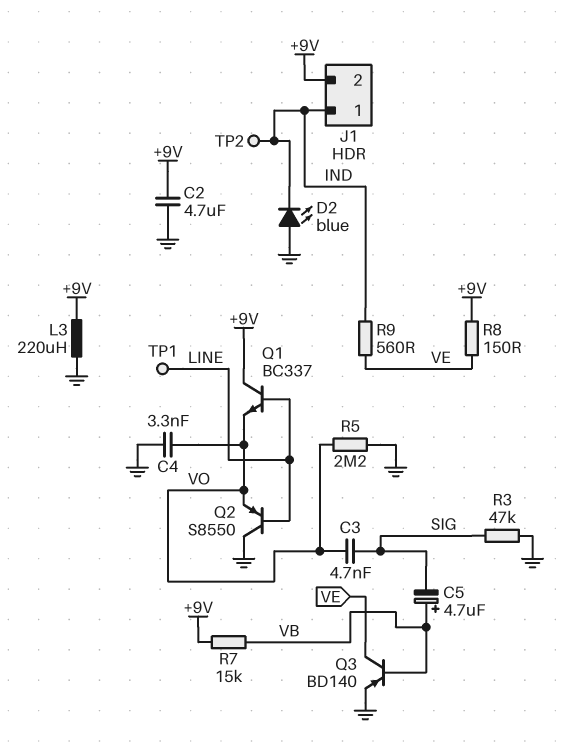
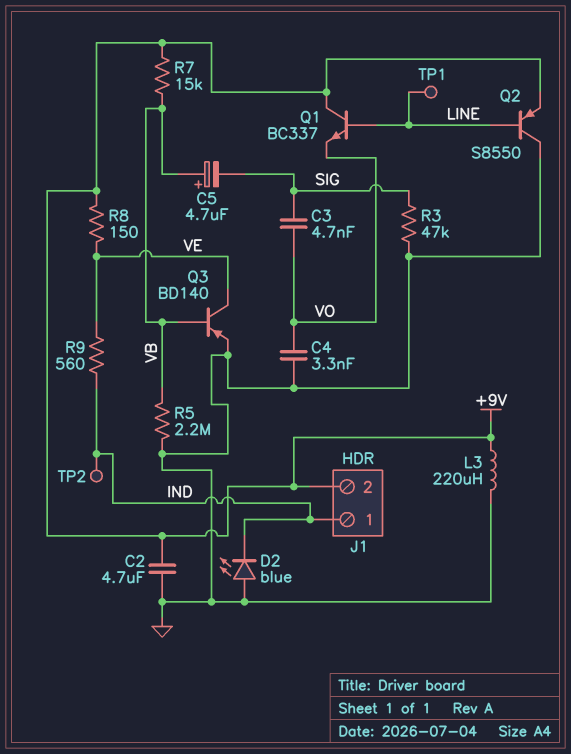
Q2: PNP S8550 (B LINE, C GND, E VO) -> PNP S8550 (B LINE, C GND, E +9V)
R5: 2.2M (GND, VO) -> 2.2M (GND, VB)

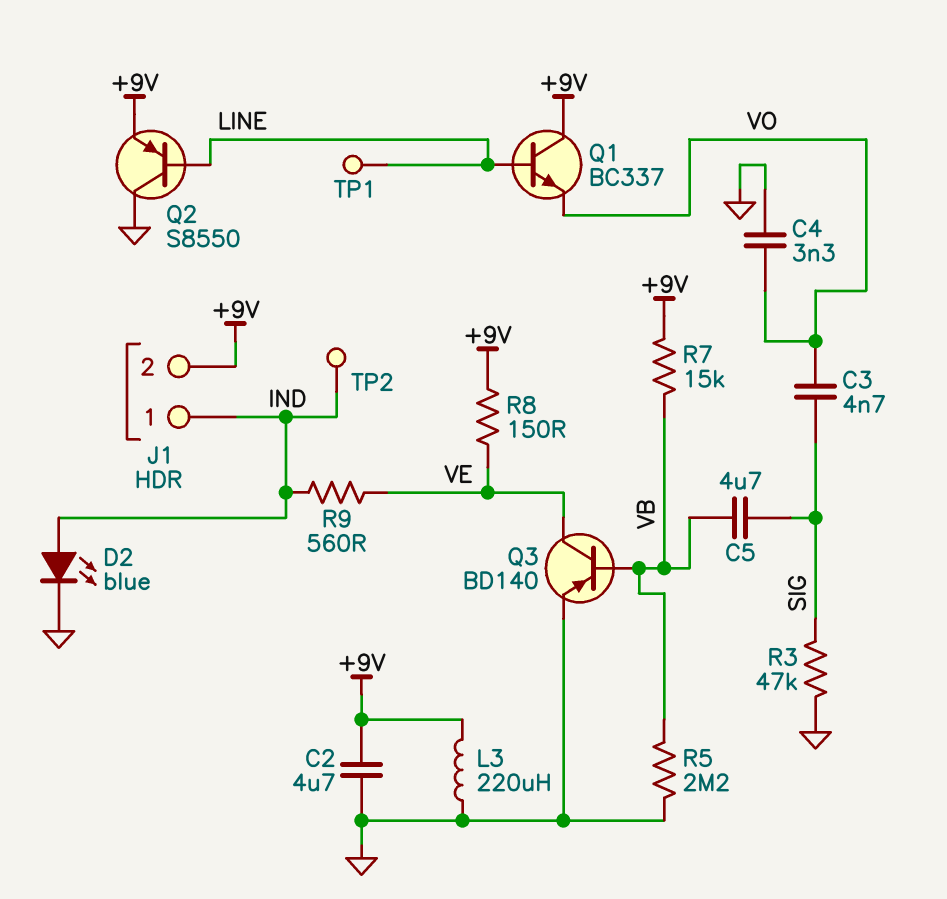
C5: 4.7uF (plus VB, minus SIG) -> 4.7uF (SIG, VB)
D2: LED blue (A GND, K IND) -> LED blue (A IND, K GND)

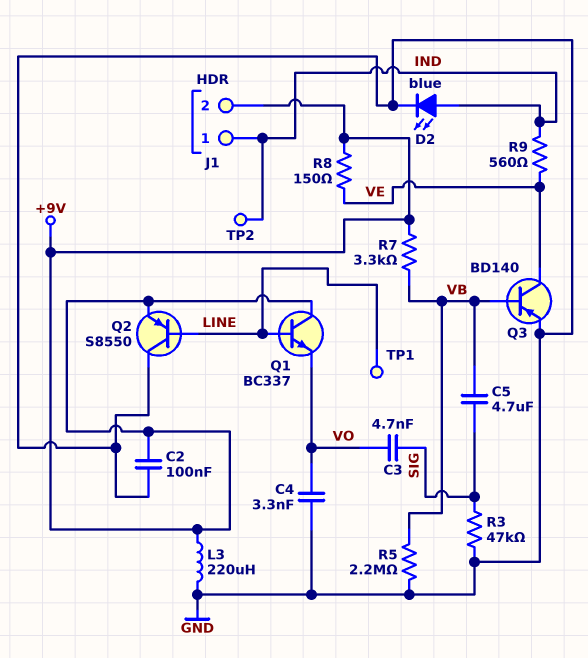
C2: 4.7uF (+9V, GND) -> 100nF (+9V, GND)
R7: 15k (+9V, VB) -> 3.3k (+9V, VB)

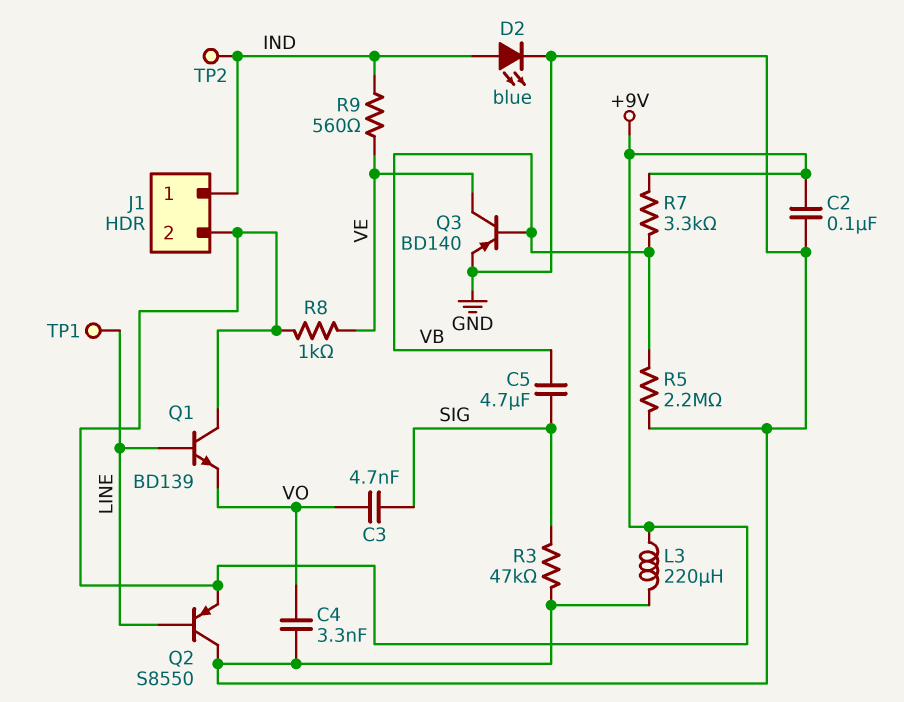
Q1: NPN BC337 (B LINE, C +9V, E VO) -> NPN BD139 (B LINE, C +9V, E VO)
R8: 150 (+9V, VE) -> 1k (+9V, VE)

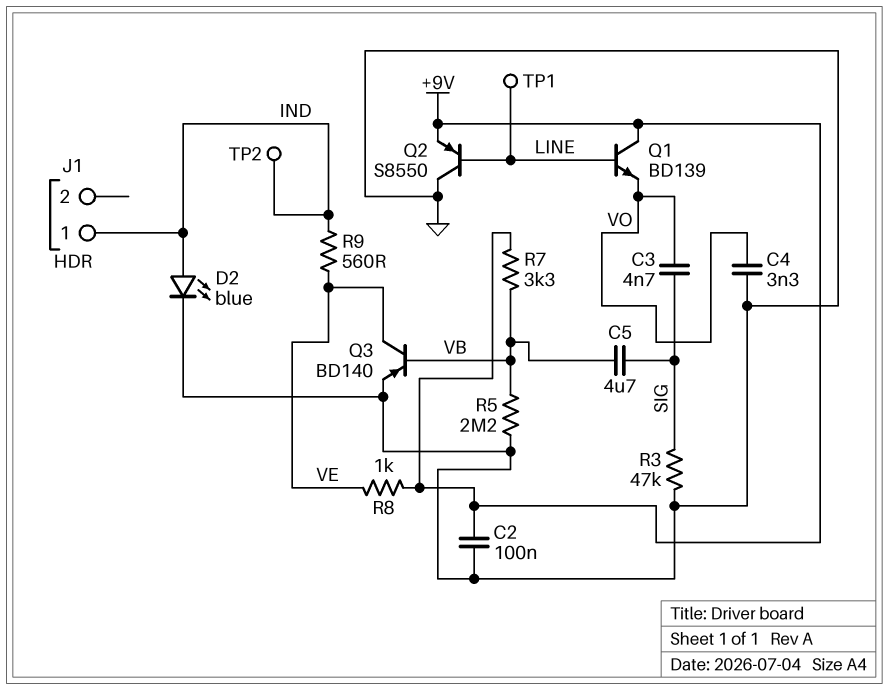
J1 pin 2: +9V -> none
L3: 220uH (+9V, GND) -> none

